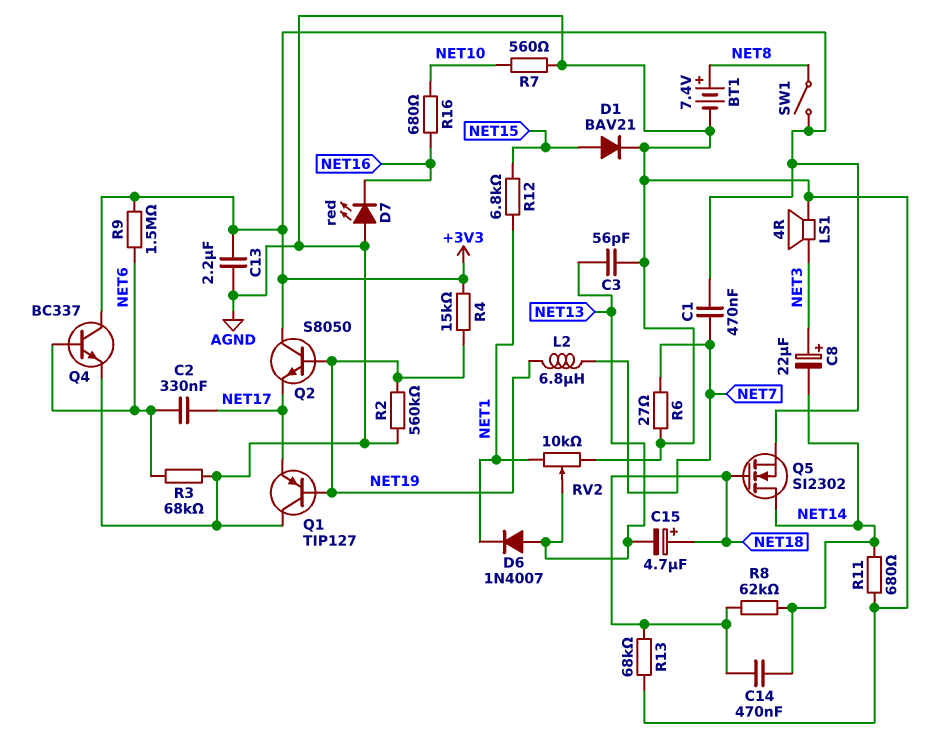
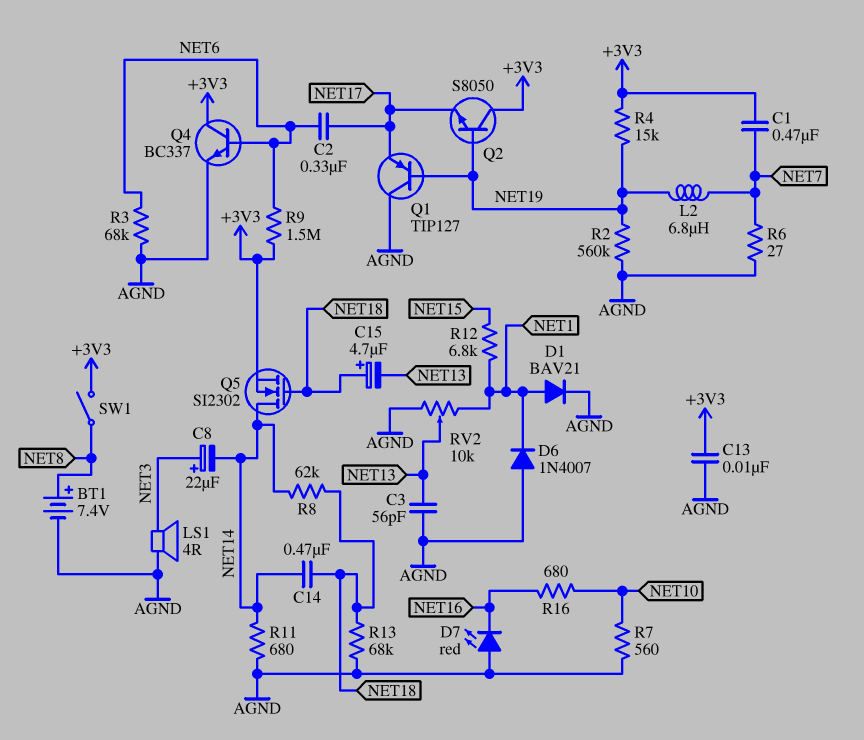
C13: 2.2uF (+3V3, AGND) -> 10nF (+3V3, AGND)
D1: diode BAV21 (A NET15, K AGND) -> diode BAV21 (A NET1, K AGND)
D6: diode 1N4007 (A NET13, K NET1) -> diode 1N4007 (A AGND, K NET1)

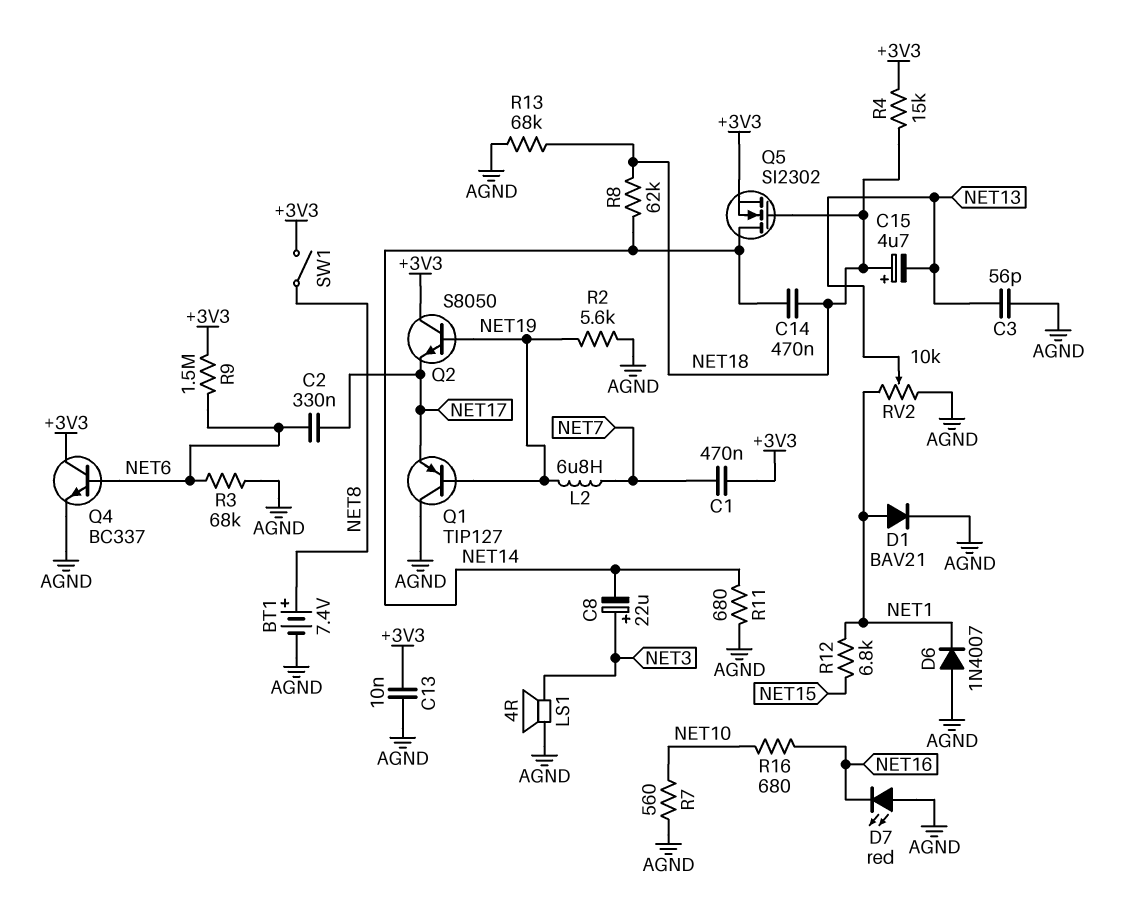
R2: 560k (AGND, NET19) -> 5.6k (AGND, NET19)
R4: 15k (+3V3, NET19) -> 15k (+3V3, NET18)
R6: 27 (AGND, NET7) -> none

